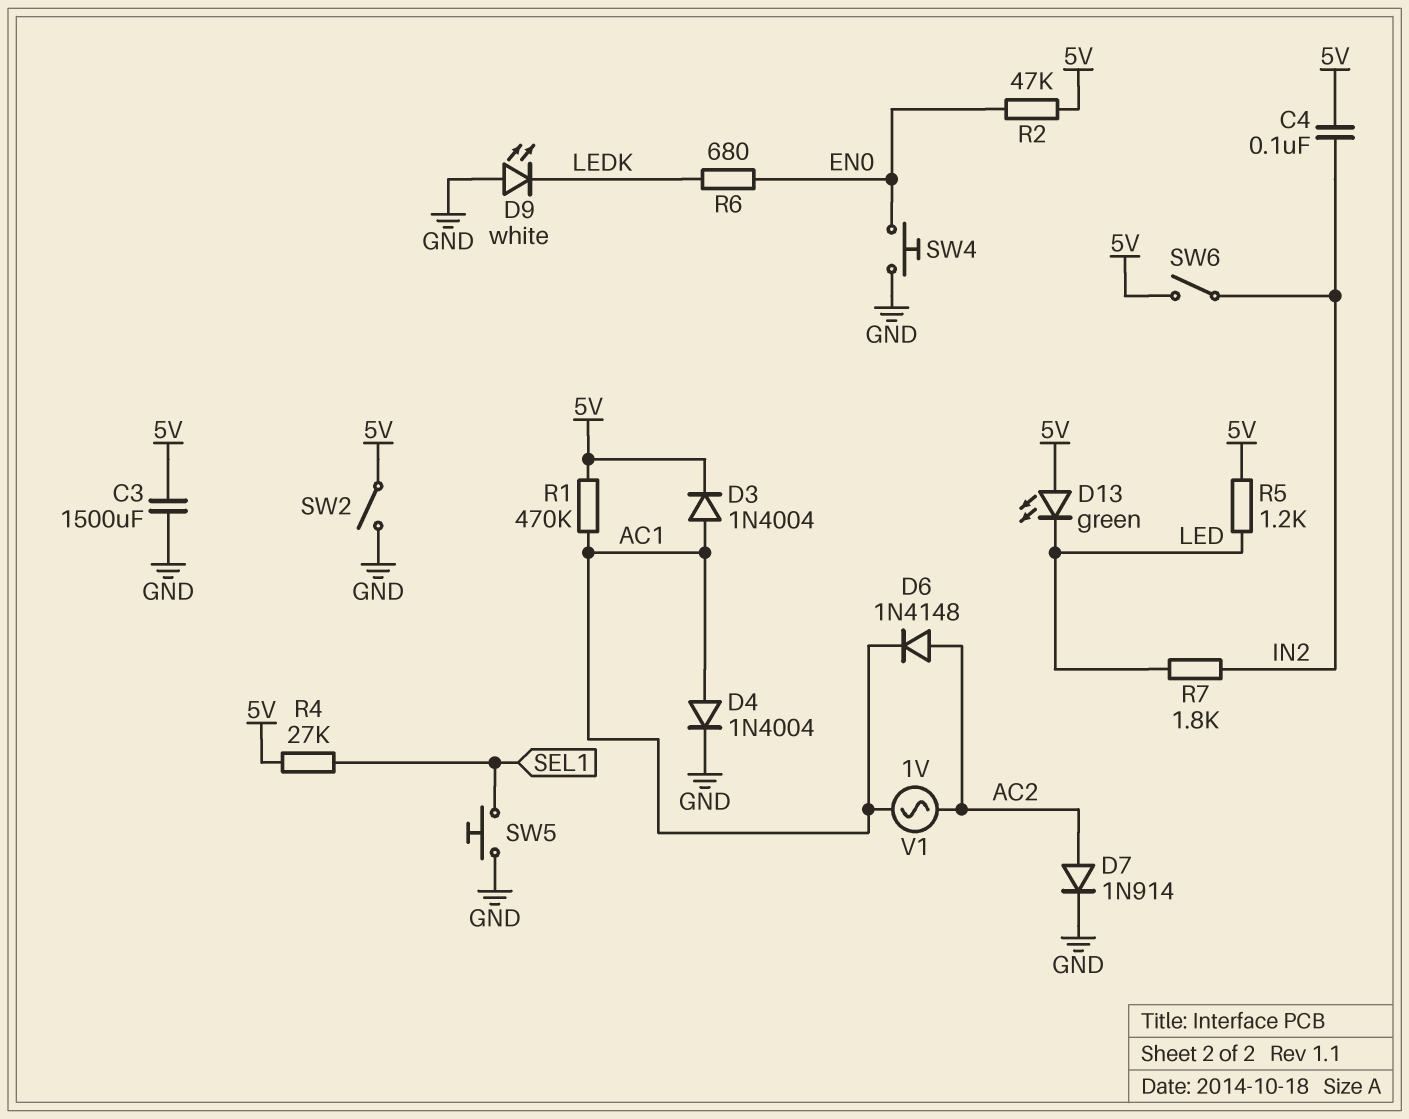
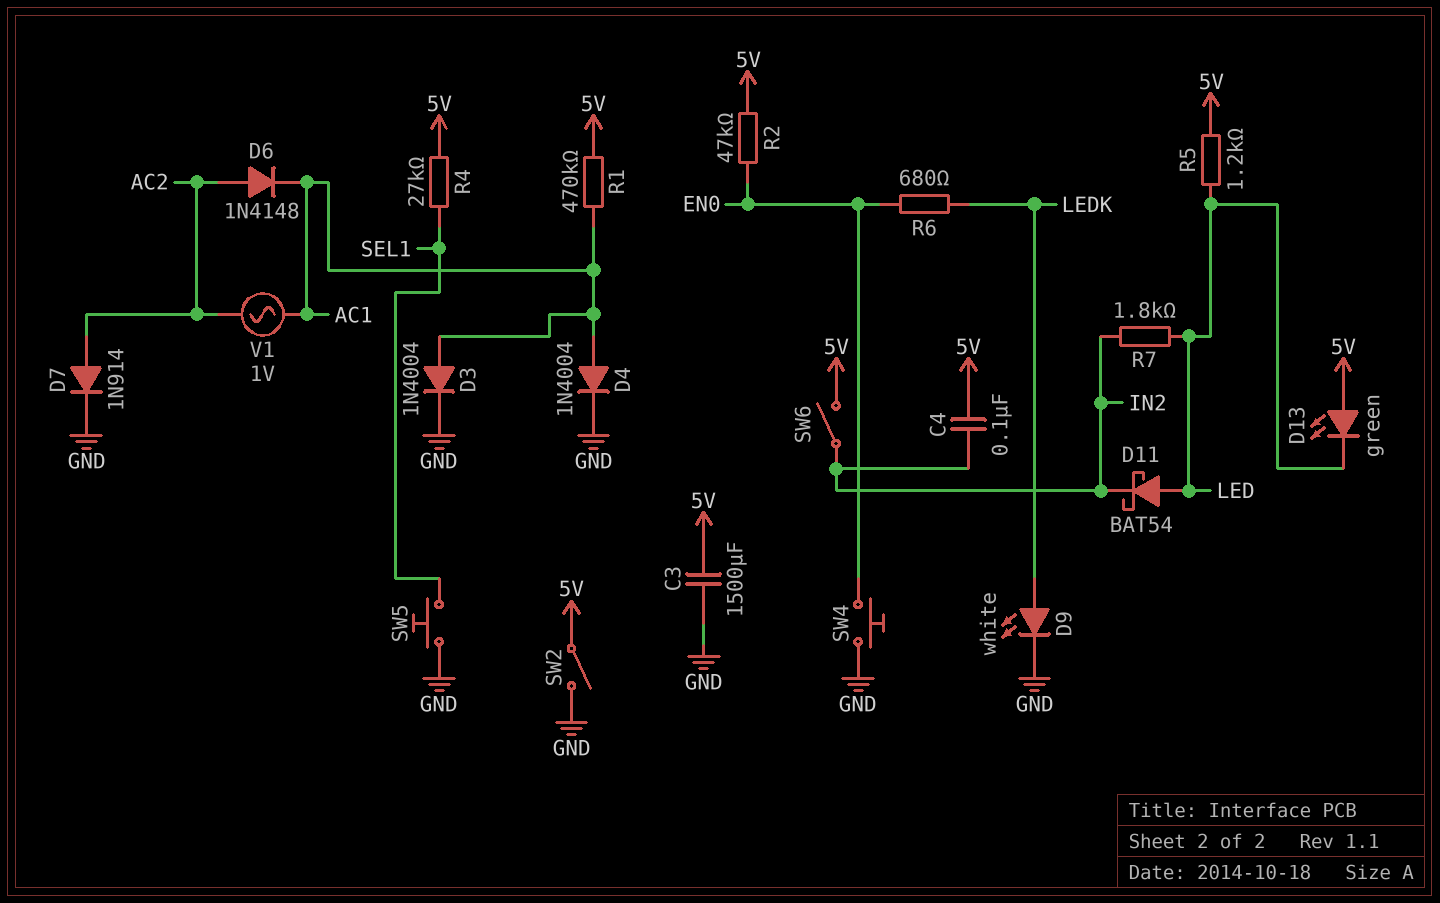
D3: diode 1N4004 (A AC1, K 5V) -> diode 1N4004 (A AC1, K GND)
D9: LED white (A GND, K LEDK) -> LED white (A LEDK, K GND)
D11: none -> schottky BAT54 (A LED, K IN2)

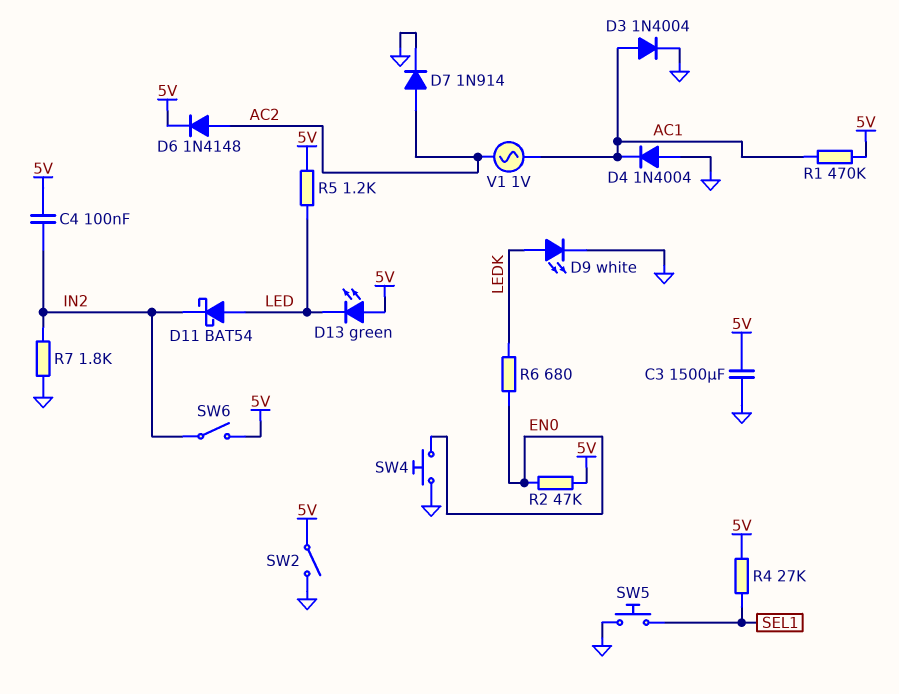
D4: diode 1N4004 (A AC1, K GND) -> diode 1N4004 (A GND, K AC1)
D6: diode 1N4148 (A AC2, K AC1) -> diode 1N4148 (A AC2, K 5V)
R7: 1.8k (IN2, LED) -> 1.8k (GND, IN2)

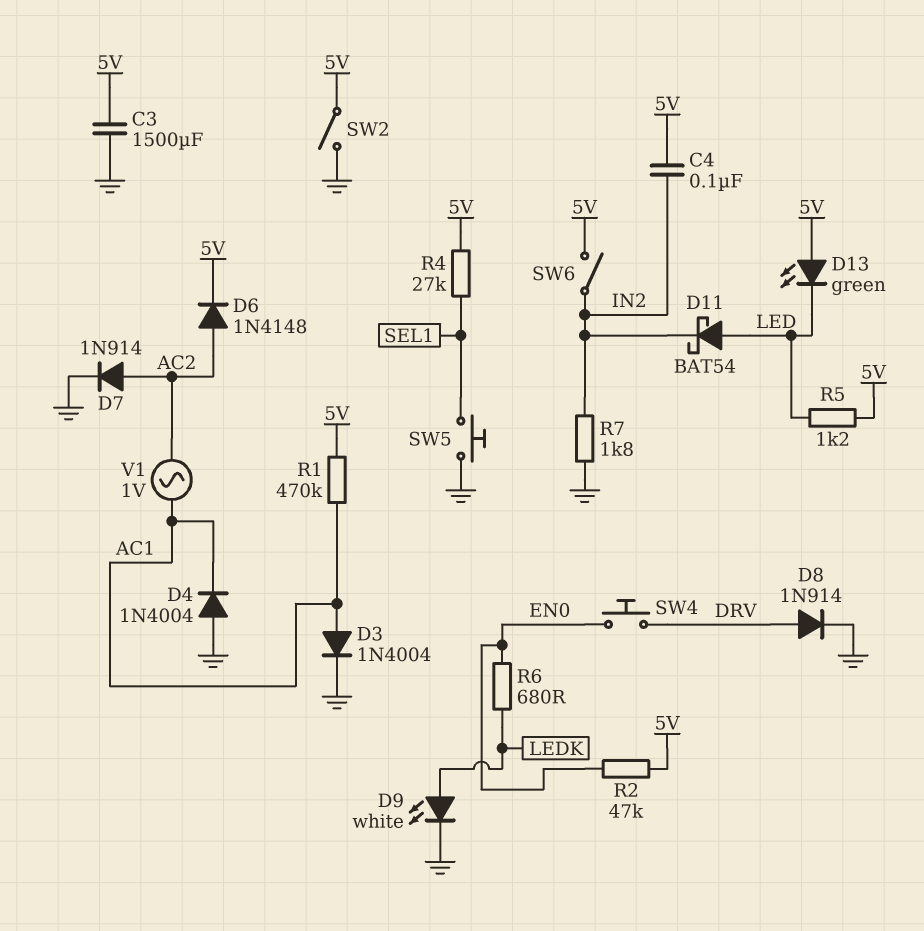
D8: none -> diode 1N914 (A DRV, K GND)
SW4: button (EN0, GND) -> button (DRV, EN0)

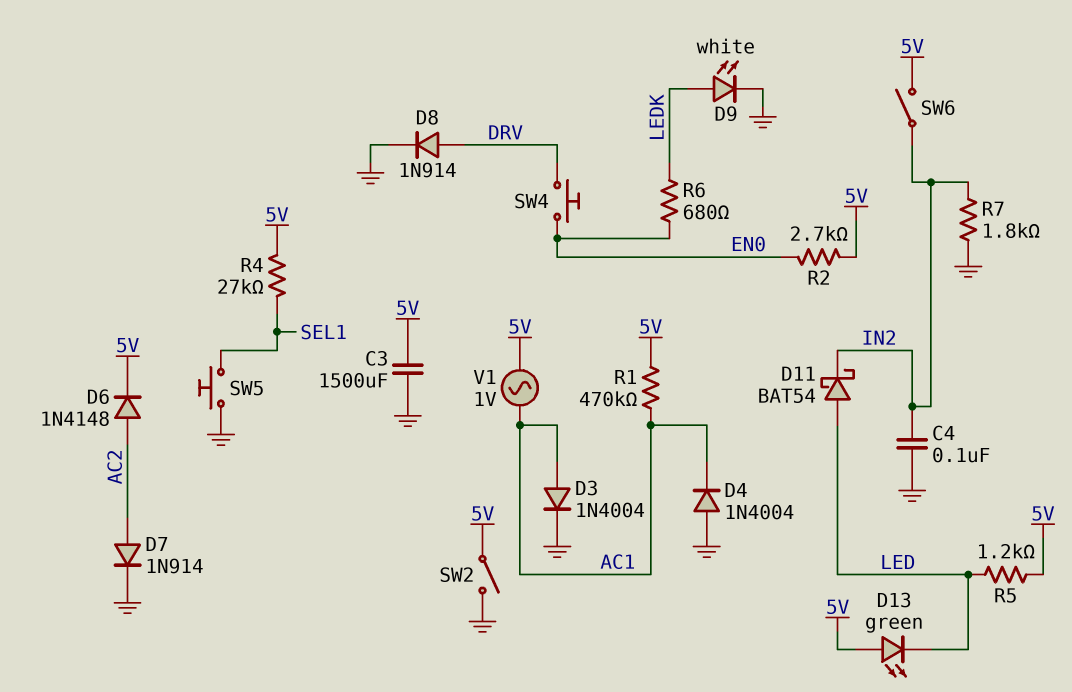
C4: 100nF (5V, IN2) -> 100nF (GND, IN2)
R2: 47k (5V, EN0) -> 2.7k (5V, EN0)
V1: AC 1V (AC1, AC2) -> AC 1V (5V, AC1)

